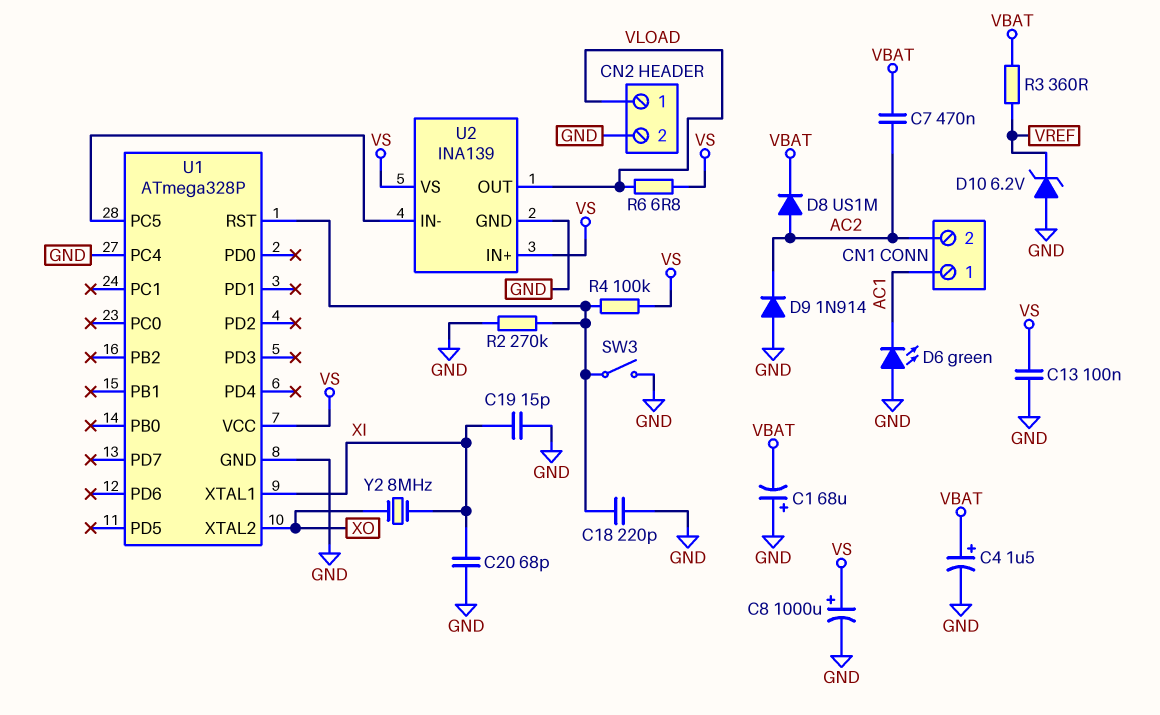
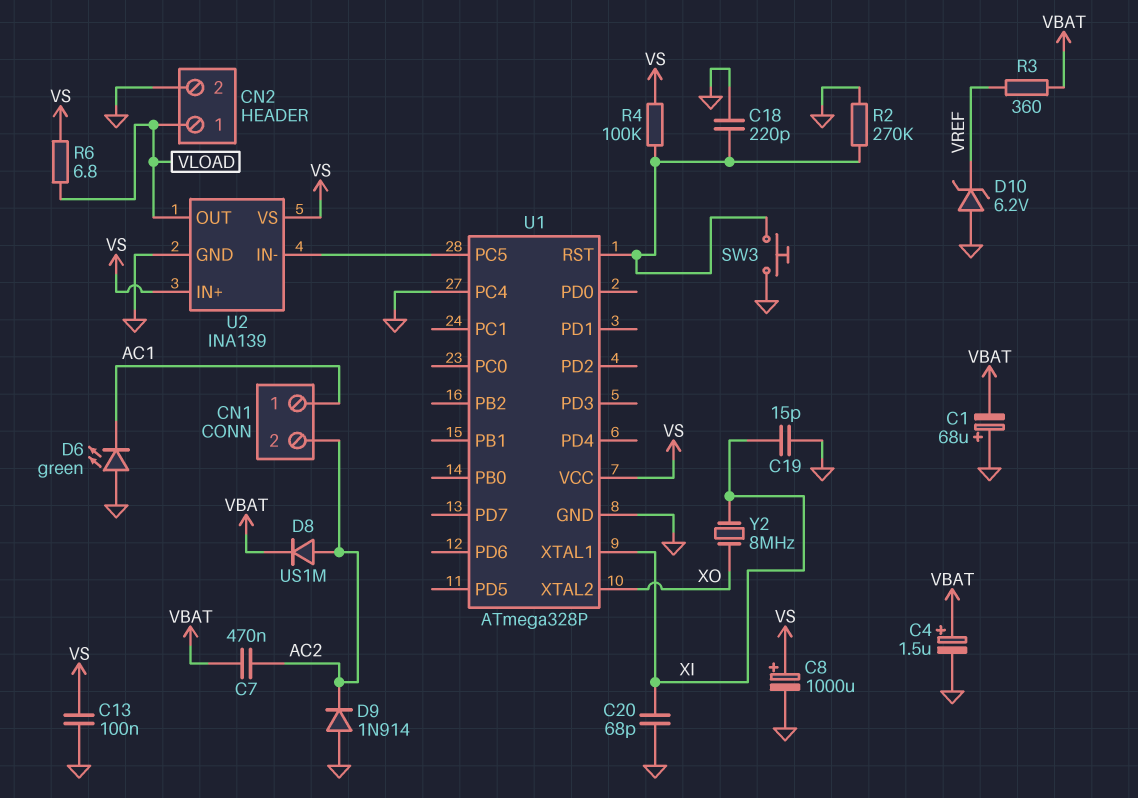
SW3: switch (GND, U1/RST) -> button (GND, U1/RST)

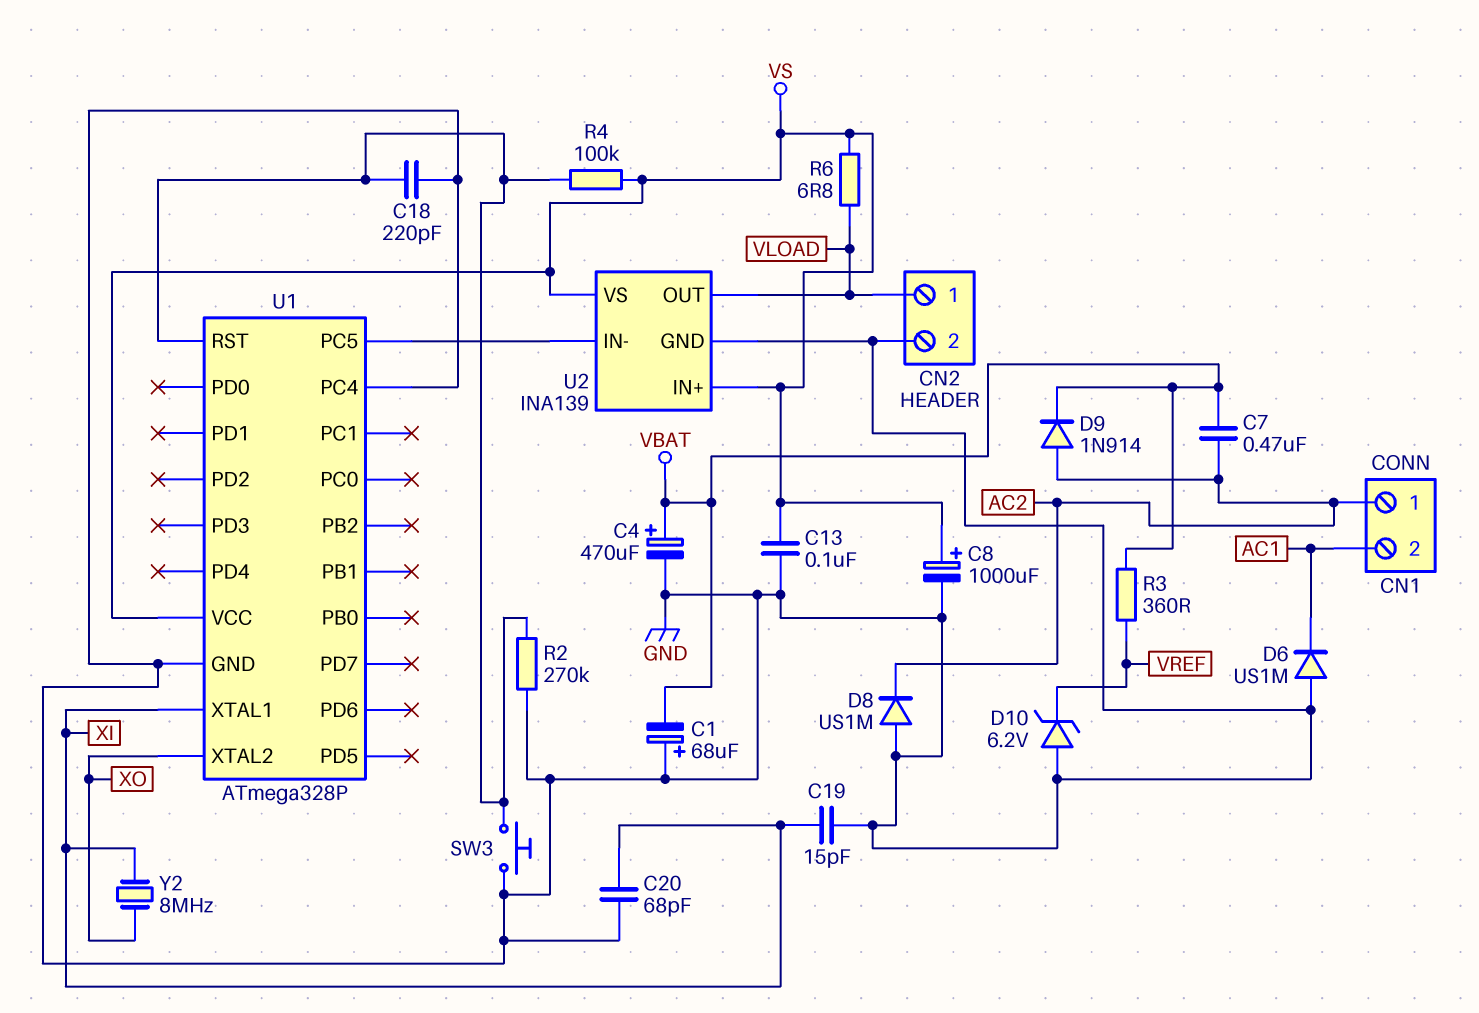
C4: 1.5uF (plus VBAT, minus GND) -> 470uF (plus VBAT, minus GND)
CN1 pin 1: AC1 -> AC2
CN1 pin 2: AC2 -> AC1
D6: LED green (A GND, K AC1) -> diode US1M (A GND, K AC1)
D8: diode US1M (A AC2, K VBAT) -> diode US1M (A GND, K AC2)
D9: diode 1N914 (A GND, K AC2) -> diode 1N914 (A AC2, K VBAT)

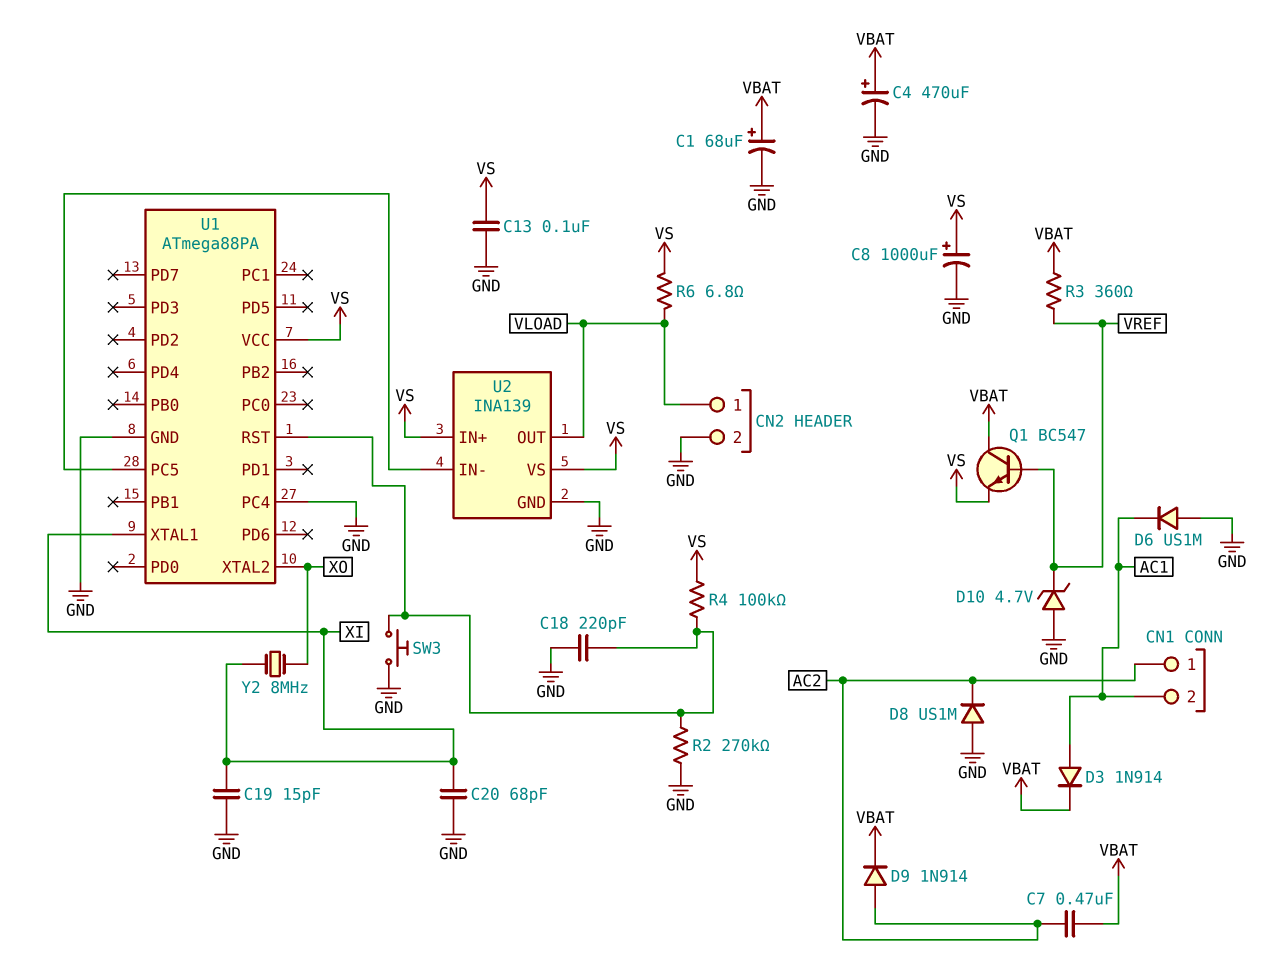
C1: 68uF (plus GND, minus VBAT) -> 68uF (plus VBAT, minus GND)
D3: none -> diode 1N914 (A AC1, K VBAT)
D10: zener 6.2V (A GND, K VREF) -> zener 4.7V (A GND, K VREF)
Q1: none -> NPN BC547 (B VREF, C VBAT, E VS)
U1: ATmega328P -> ATmega88PA

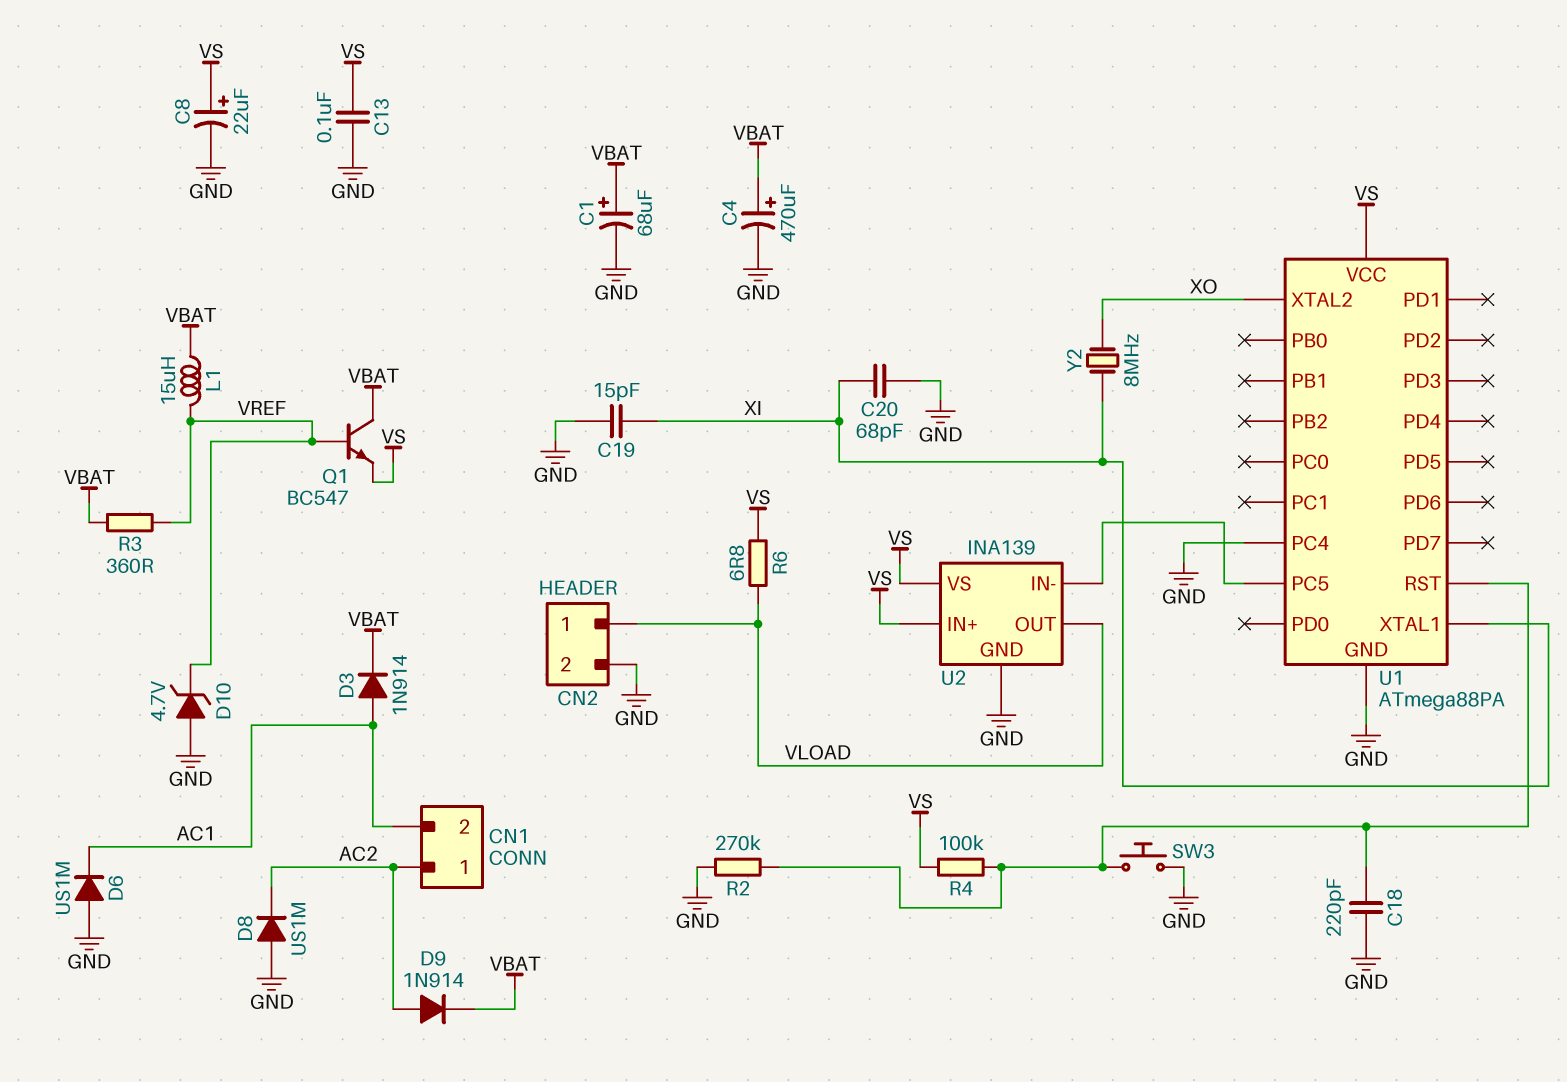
C7: 470nF (AC2, VBAT) -> none
C8: 1000uF (plus VS, minus GND) -> 22uF (plus VS, minus GND)
L1: none -> 15uH (VBAT, VREF)

